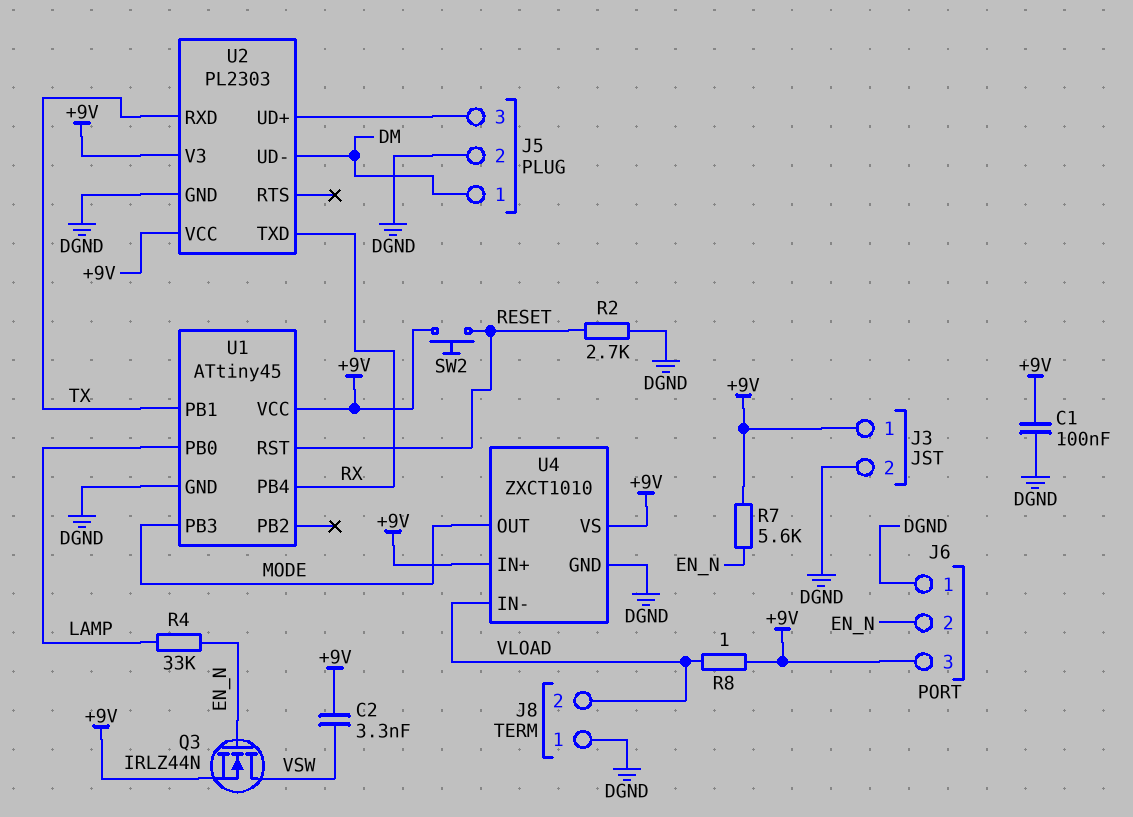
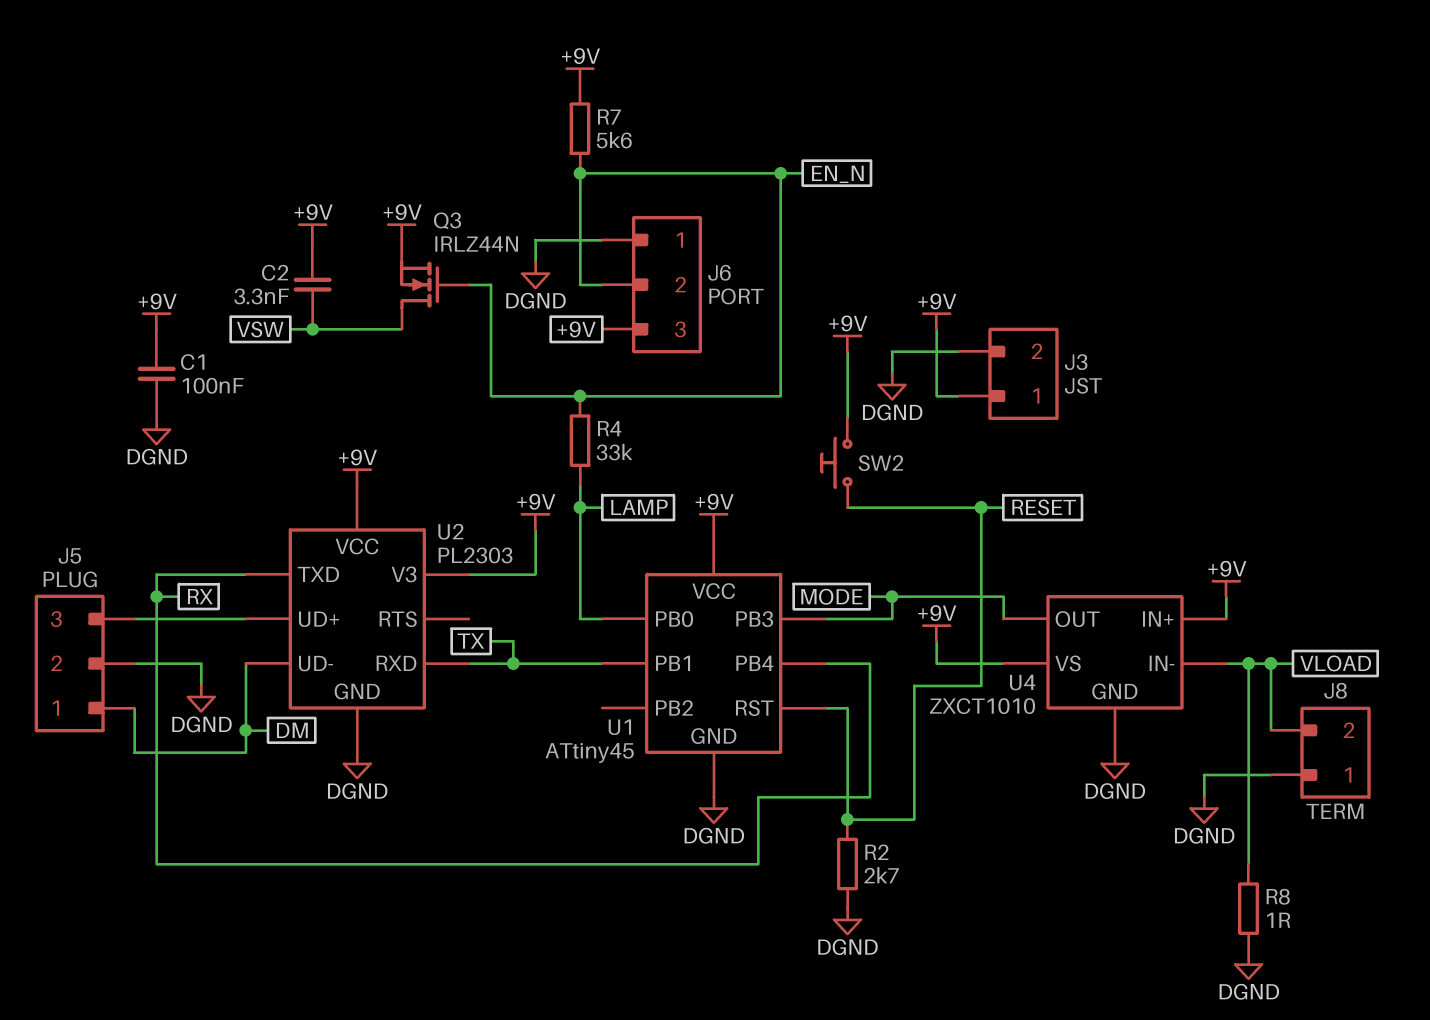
R8: 1 (+9V, VLOAD) -> 1 (DGND, VLOAD)

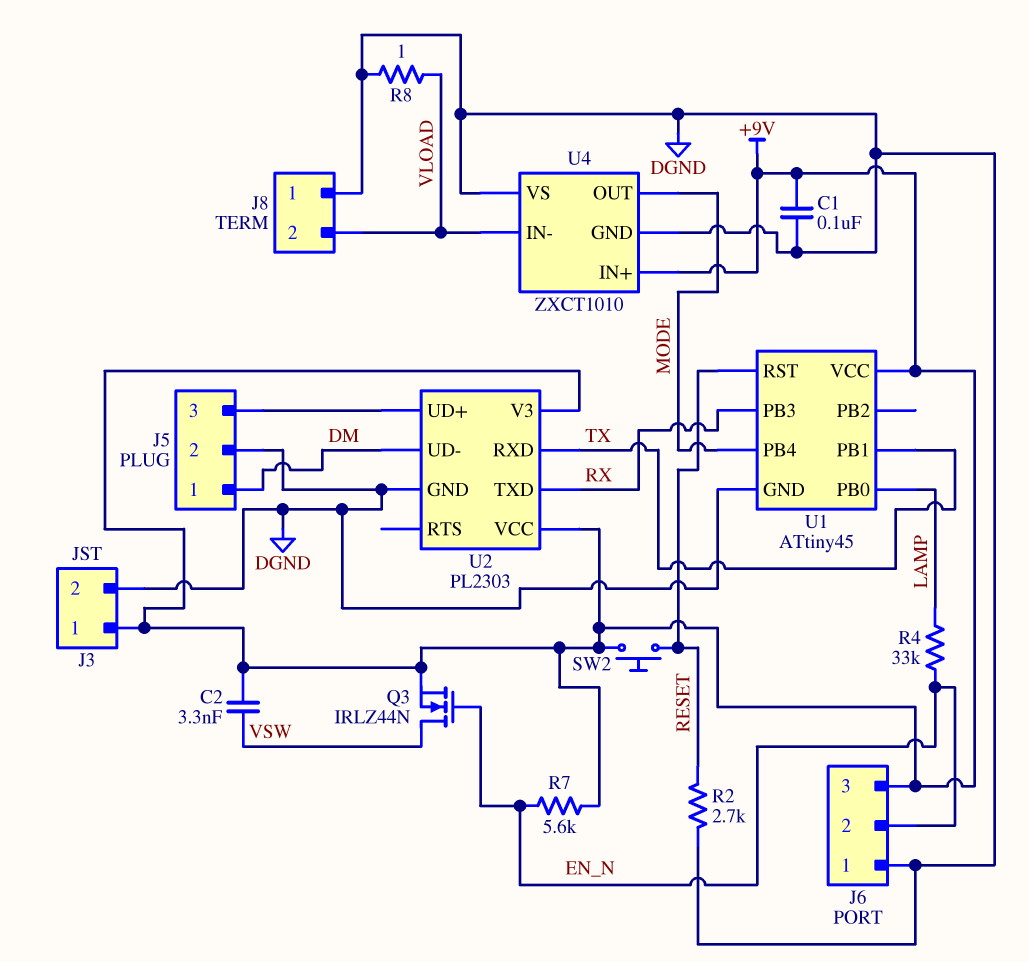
U1 pin PB3: MODE -> RX
U1 pin PB4: RX -> MODE
U4 pin VS: +9V -> DGND

